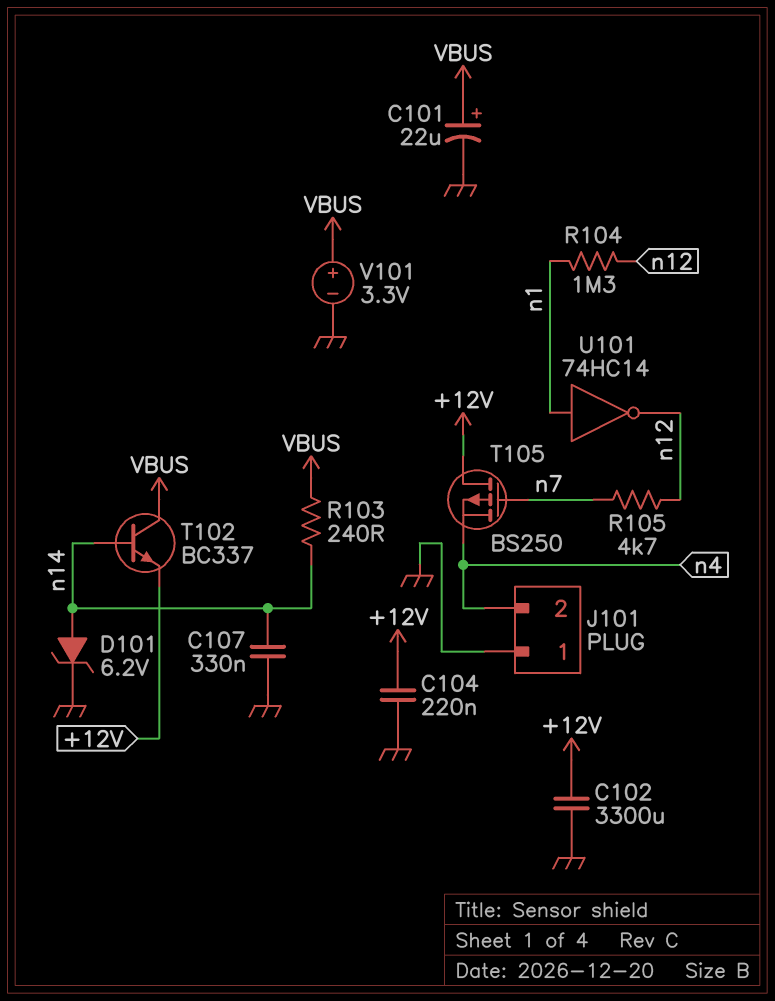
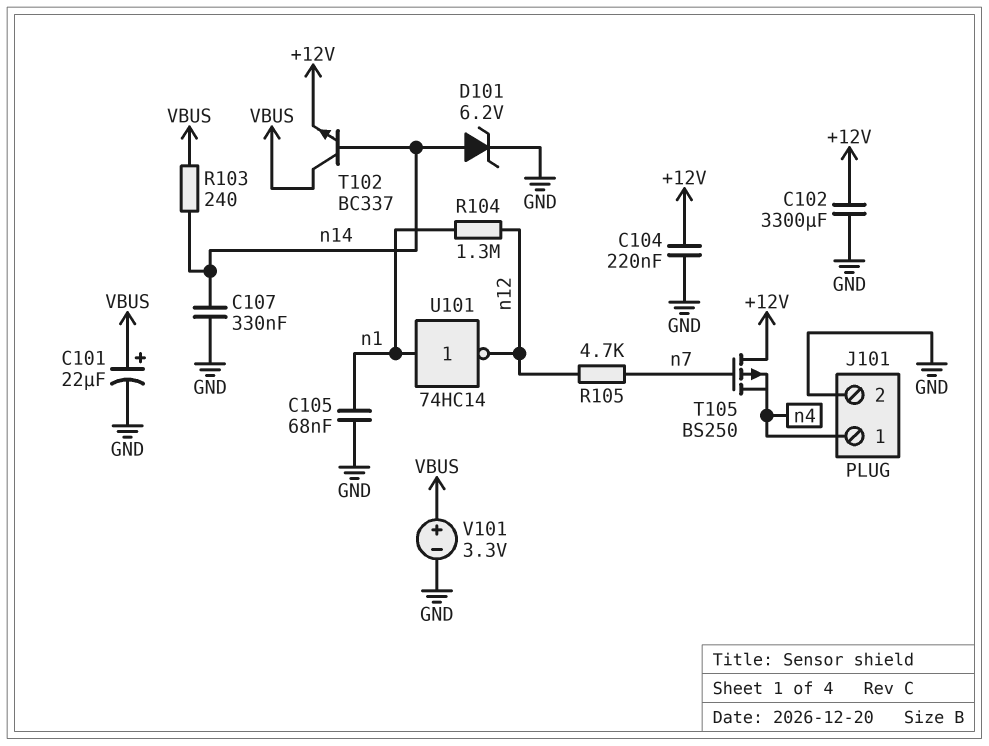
C105: none -> 68nF (GND, n1)
J101 pin 1: GND -> n4
J101 pin 2: n4 -> GND

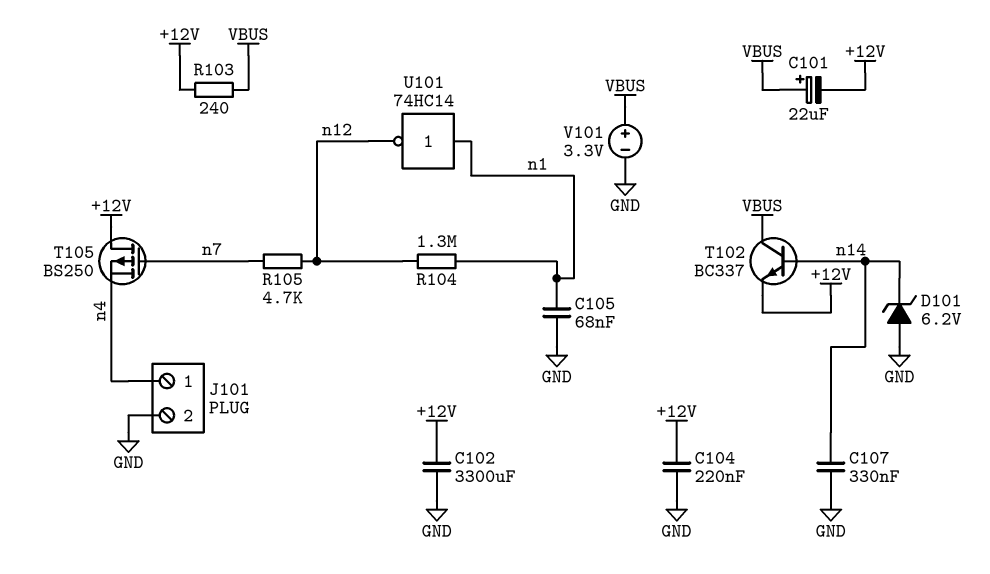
C101: 22uF (plus VBUS, minus GND) -> 22uF (plus VBUS, minus +12V)
D101: zener 6.2V (A n14, K GND) -> zener 6.2V (A GND, K n14)
R103: 240 (VBUS, n14) -> 240 (+12V, VBUS)

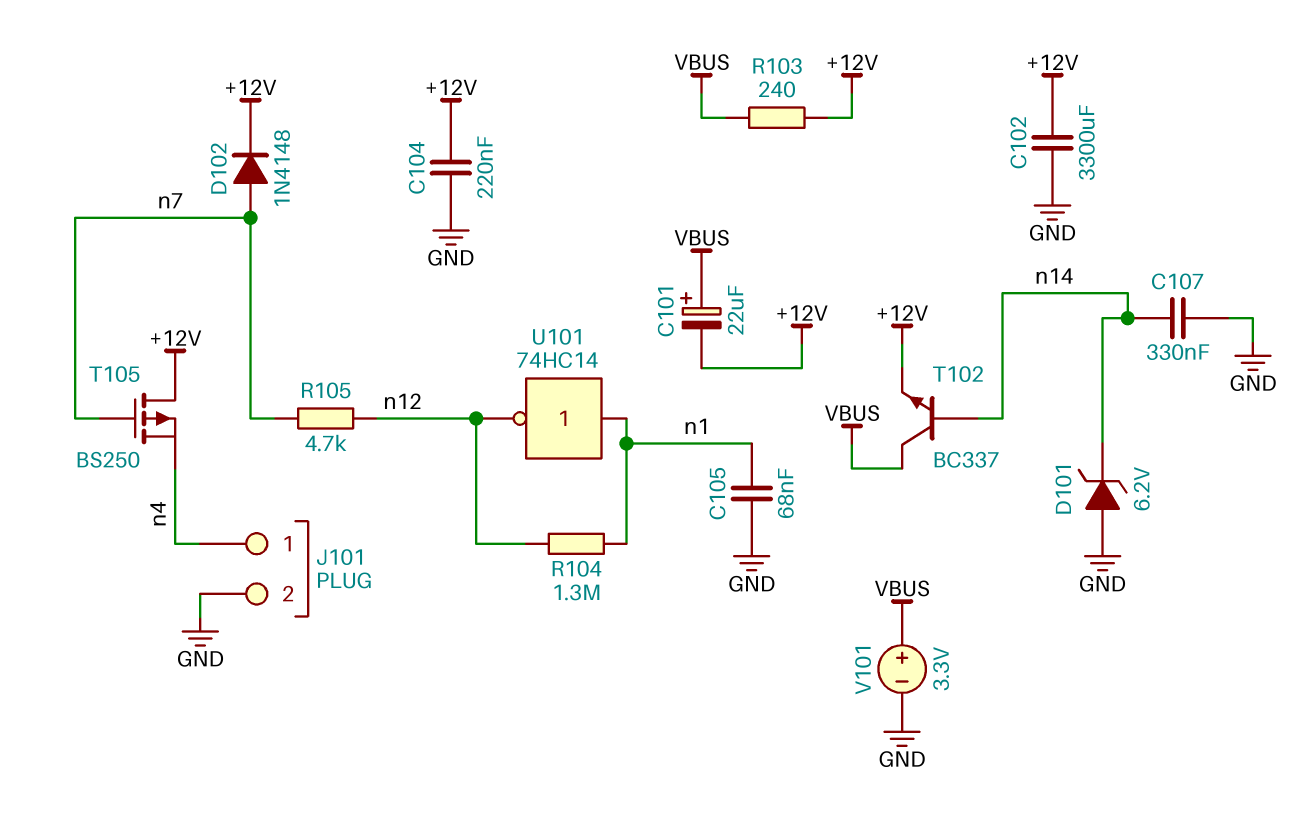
D102: none -> diode 1N4148 (A n7, K +12V)

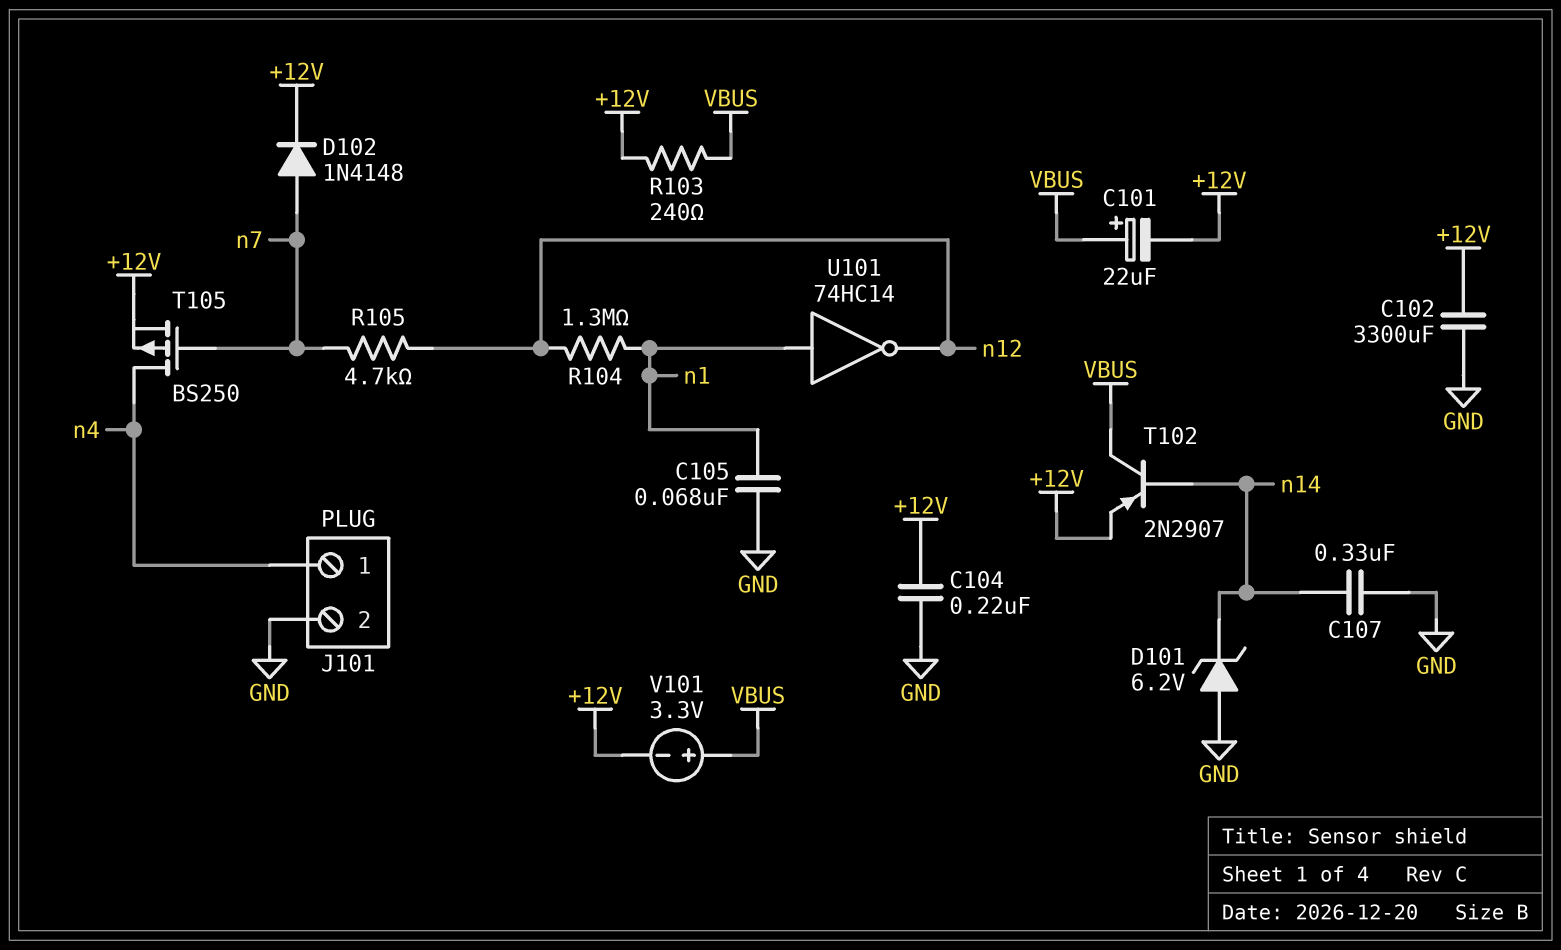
T102: NPN BC337 (B n14, C VBUS, E +12V) -> PNP 2N2907 (B n14, C VBUS, E +12V)
T105: PMOS BS250 (G n7, D +12V, S n4) -> PMOS BS250 (G n7, D n4, S +12V)
V101: 3.3V (plus VBUS, minus GND) -> 3.3V (plus VBUS, minus +12V)

